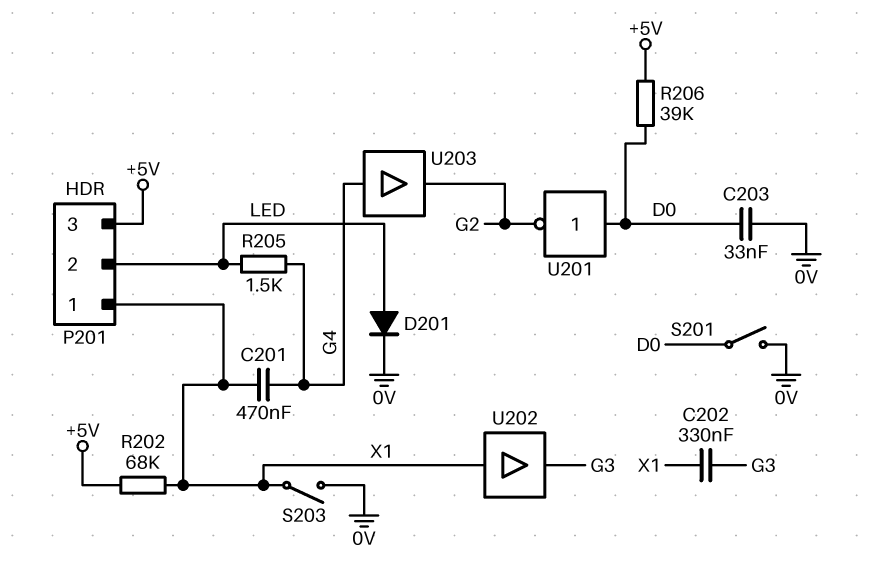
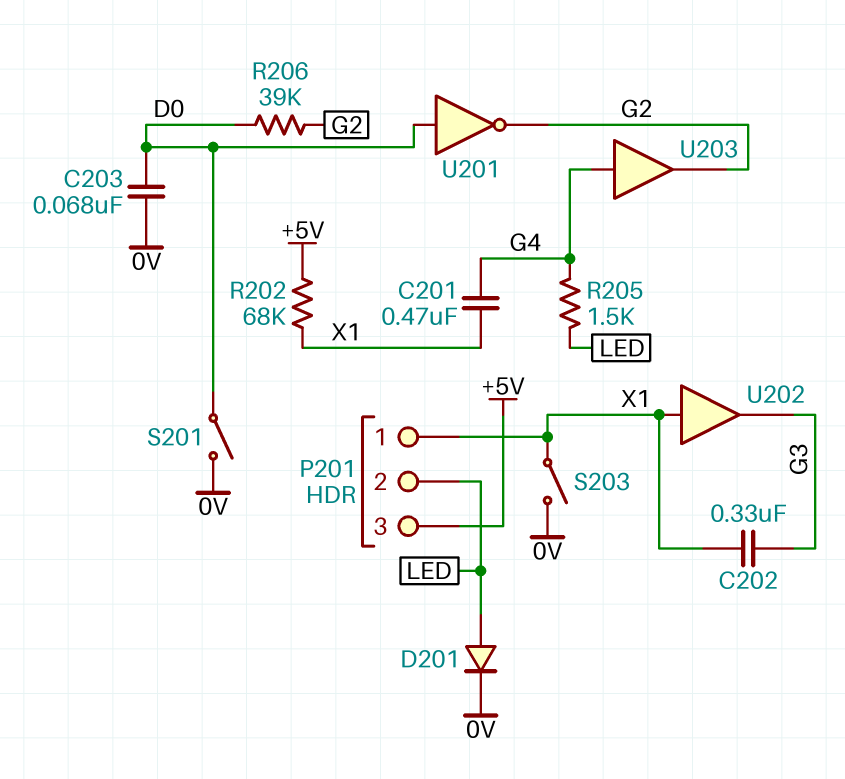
C203: 33nF (0V, D0) -> 68nF (0V, D0)
R206: 39k (+5V, D0) -> 39k (D0, G2)

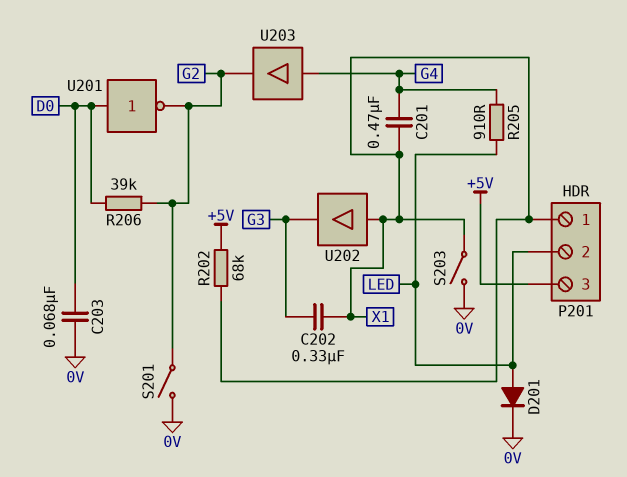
R205: 1.5k (G4, LED) -> 910 (G4, LED)
S201: switch (0V, D0) -> switch (0V, G2)

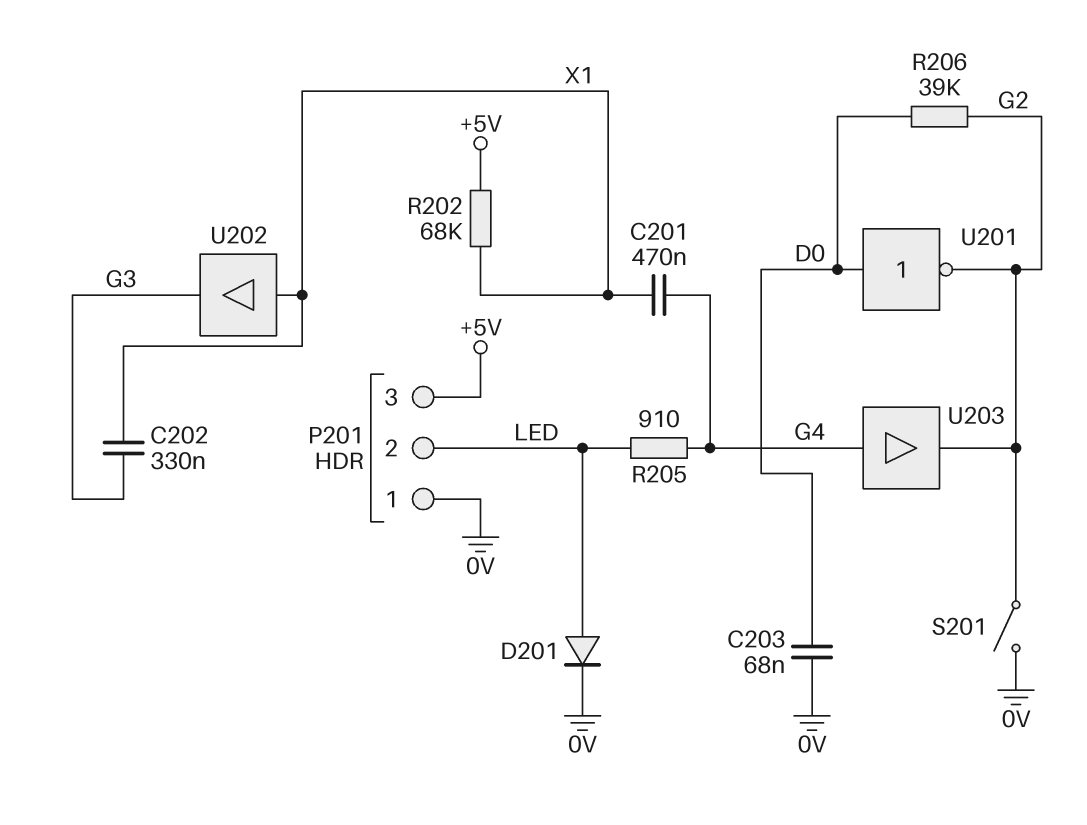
P201 pin 1: X1 -> 0V
S203: switch (0V, X1) -> none

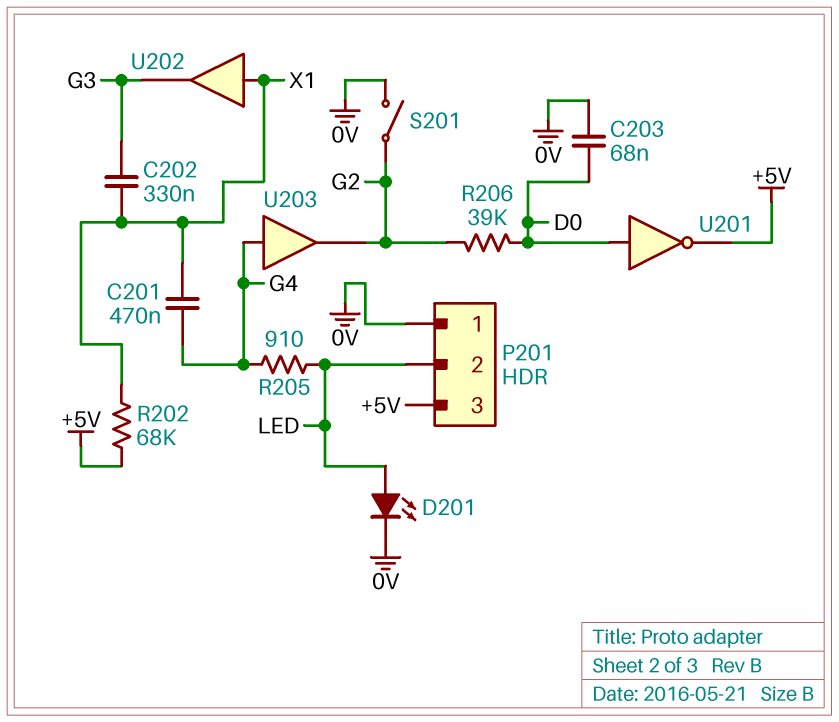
D201: diode (A LED, K 0V) -> LED (A LED, K 0V)
U201: NOT (in D0, out G2) -> NOT (in D0, out +5V)

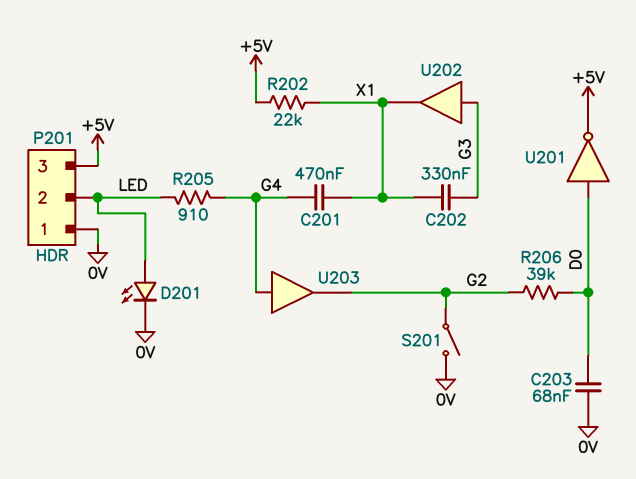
R202: 68k (+5V, X1) -> 22k (+5V, X1)
U202: buffer (in X1, out G3) -> buffer (in G3, out X1)

